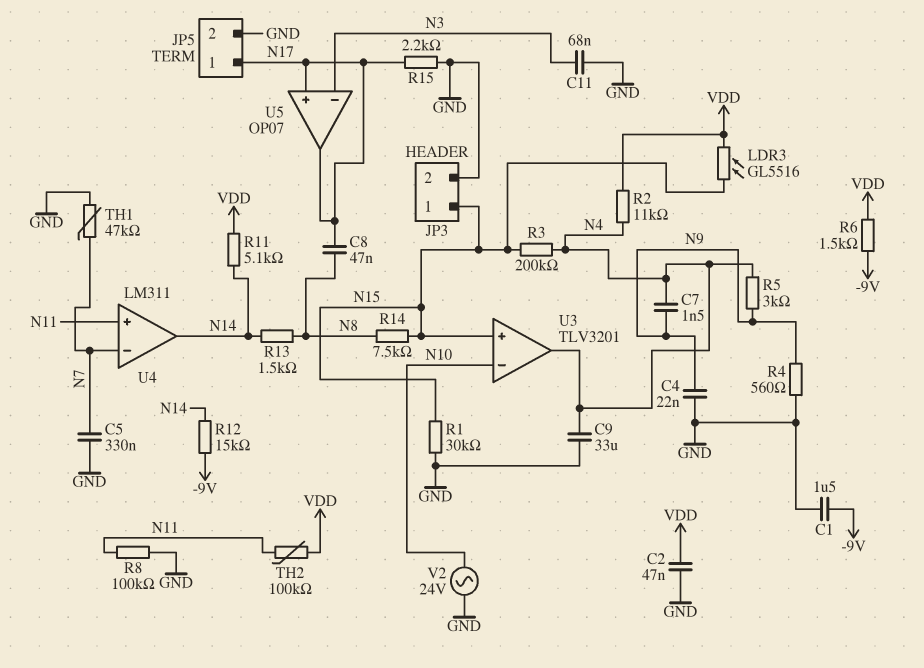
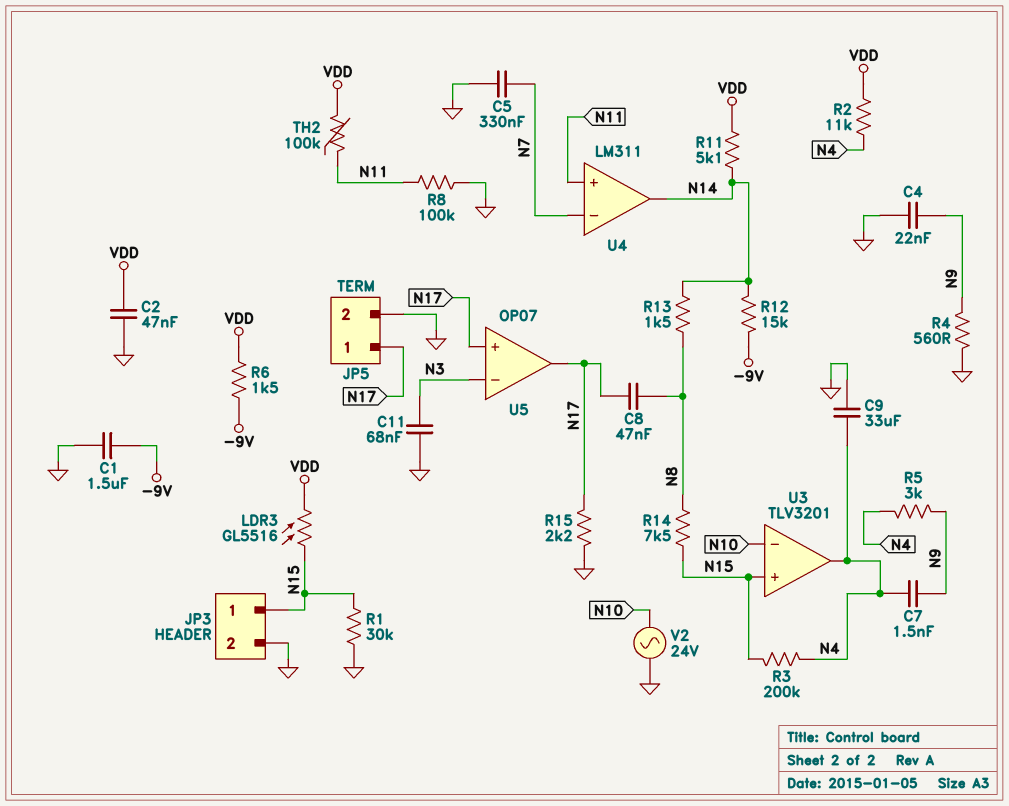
TH1: 47k (GND, N7) -> none

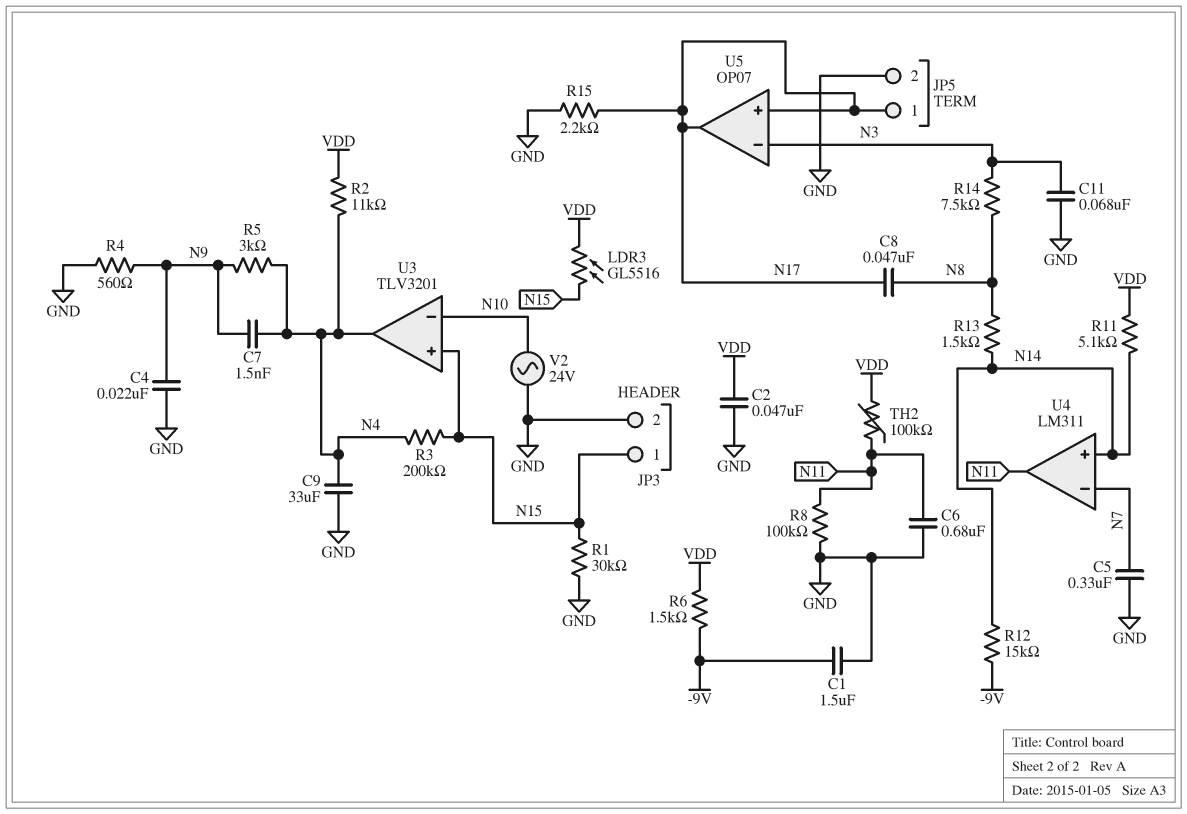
C6: none -> 680nF (GND, N11)
R14: 7.5k (N8, N15) -> 7.5k (N3, N8)
U4 pin in+: N11 -> N14
U4 pin out: N14 -> N11

